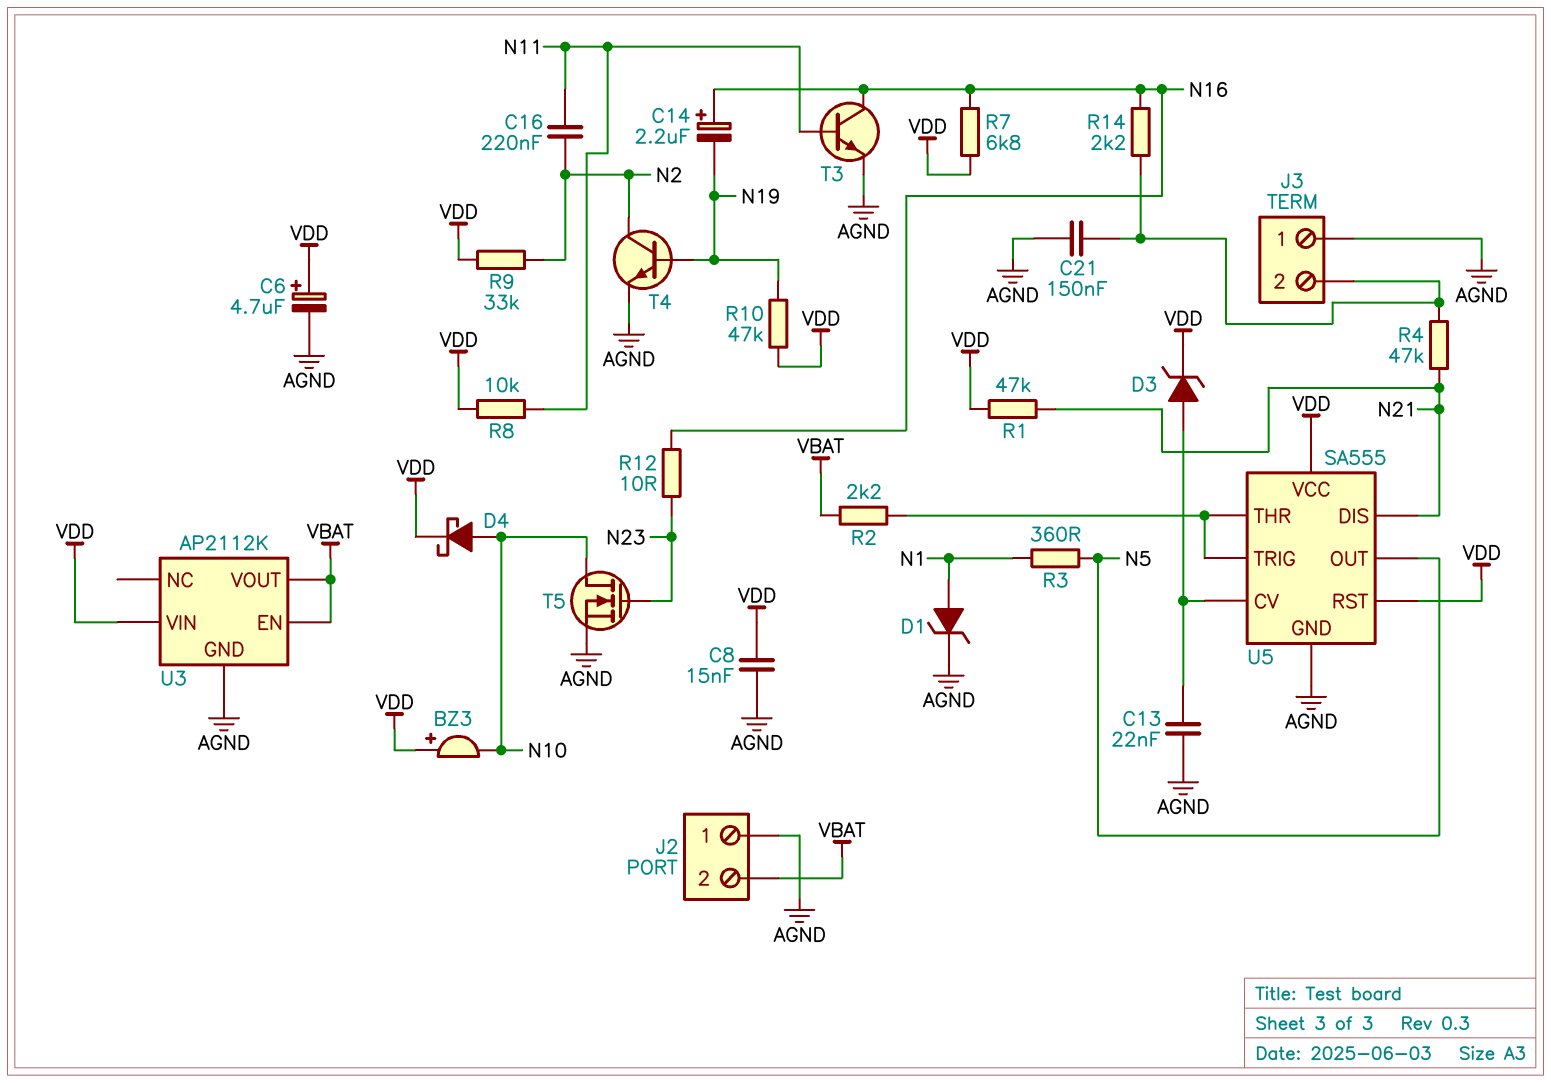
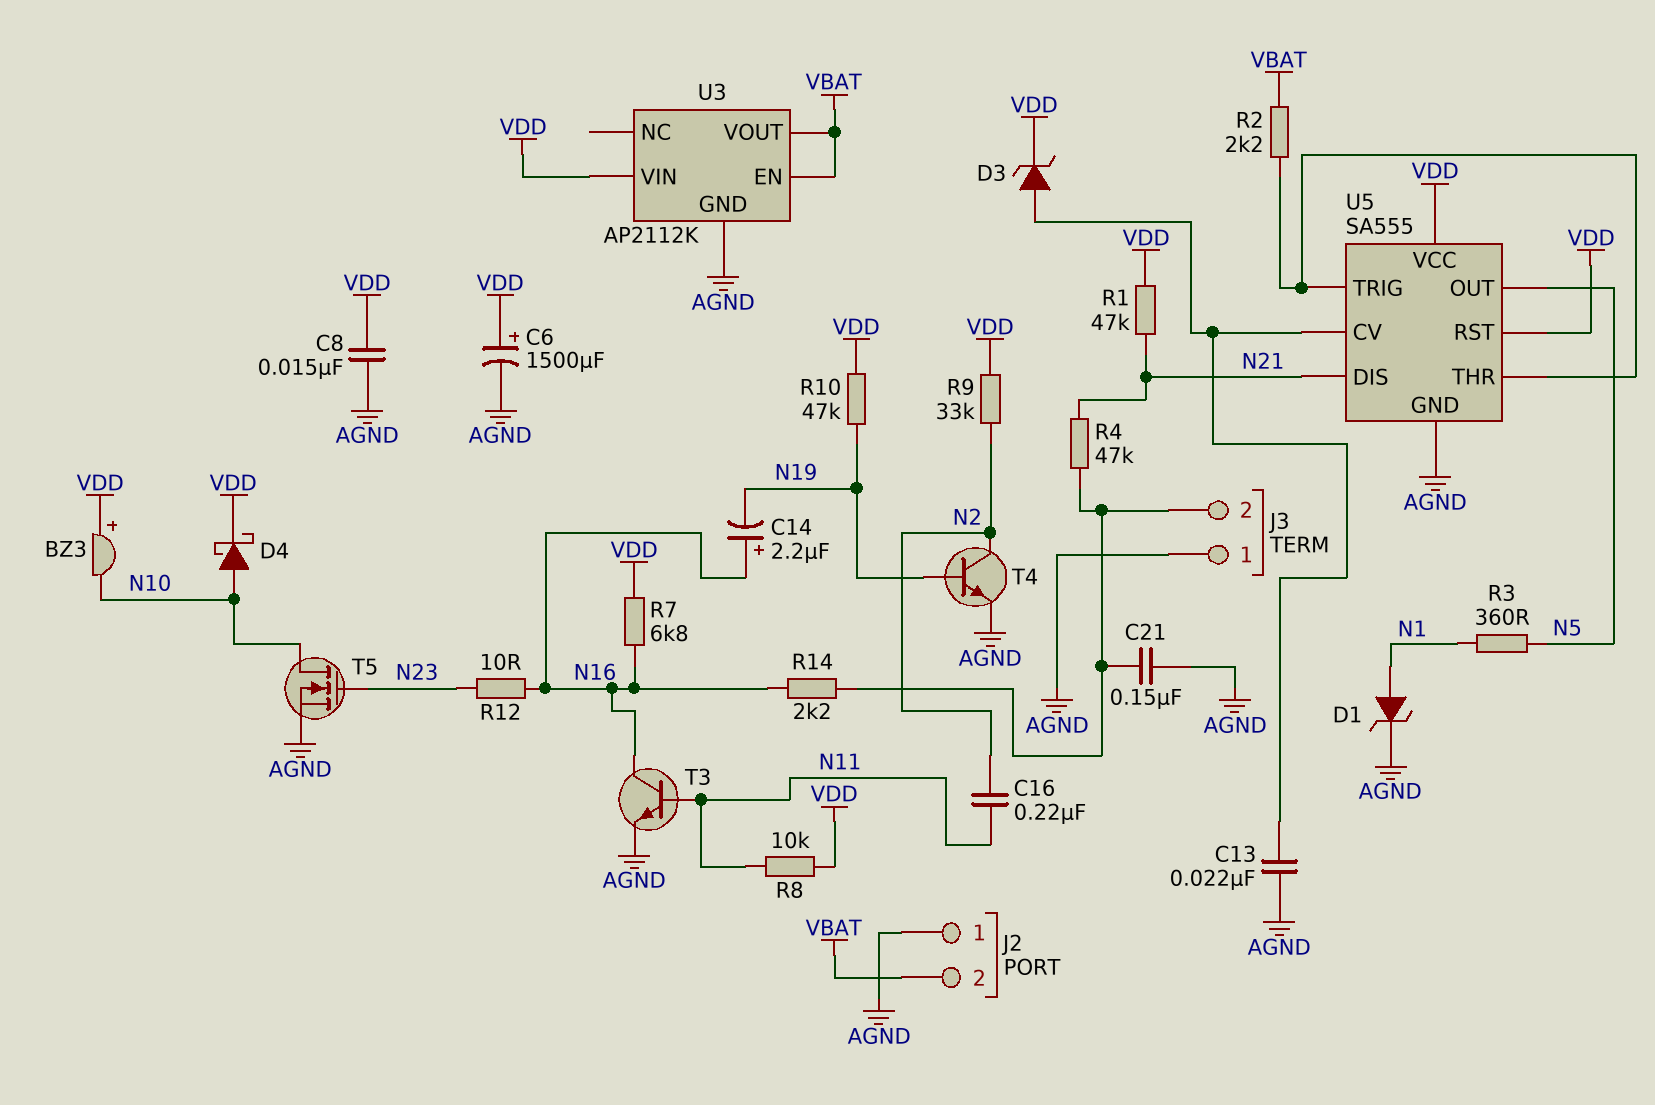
C6: 4.7uF (plus VDD, minus AGND) -> 1500uF (plus VDD, minus AGND)

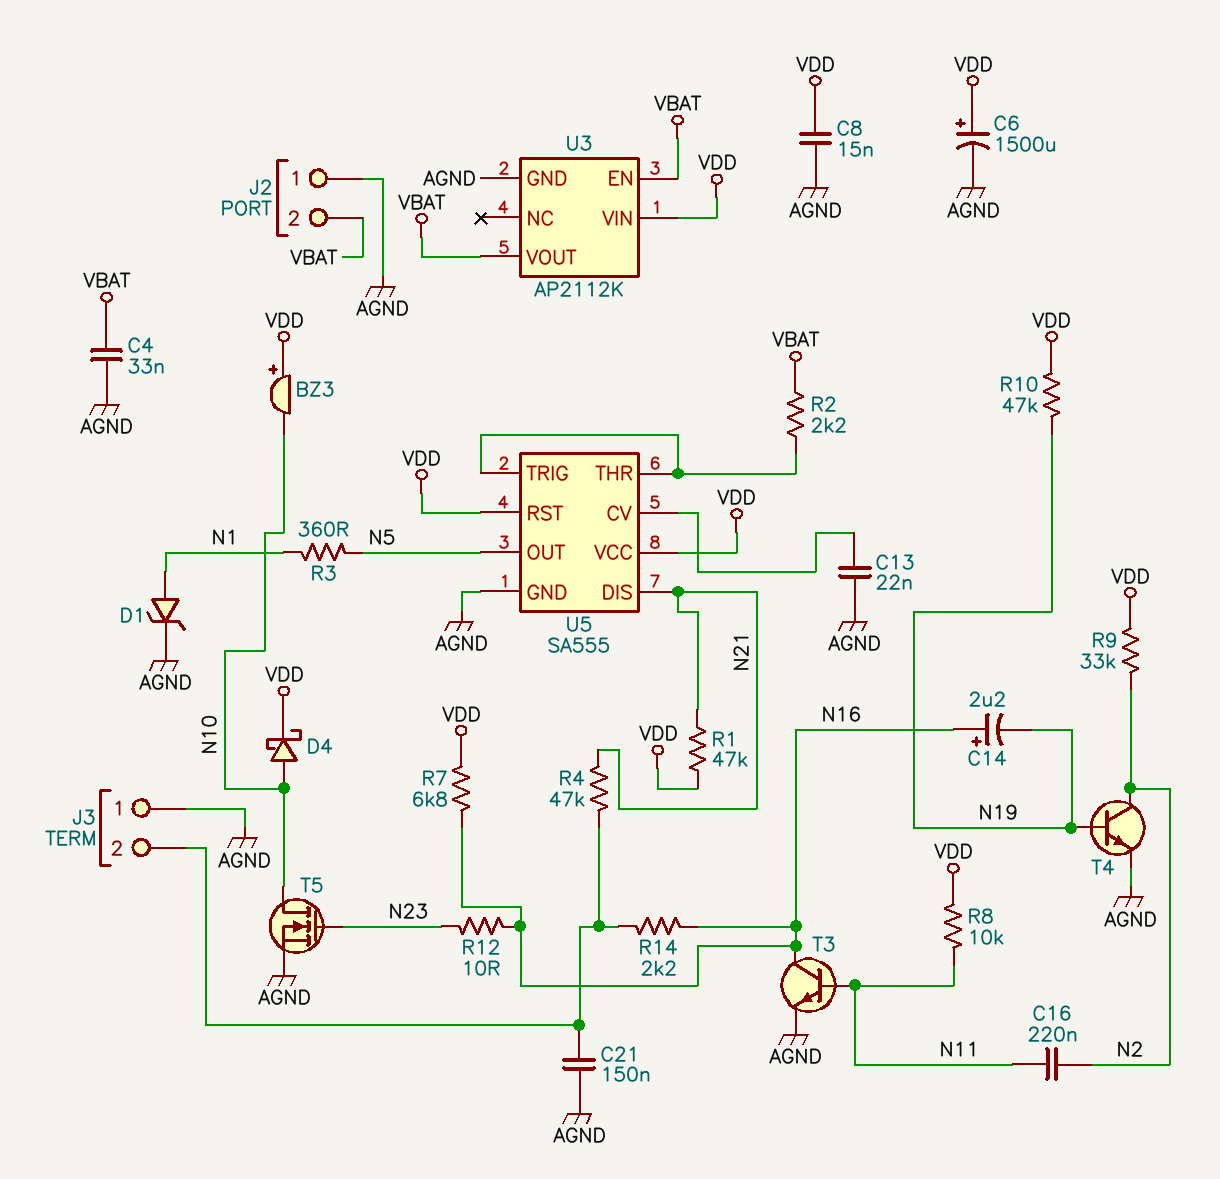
C4: none -> 33nF (AGND, VBAT)
D3: zener (A U5/CV, K VDD) -> none

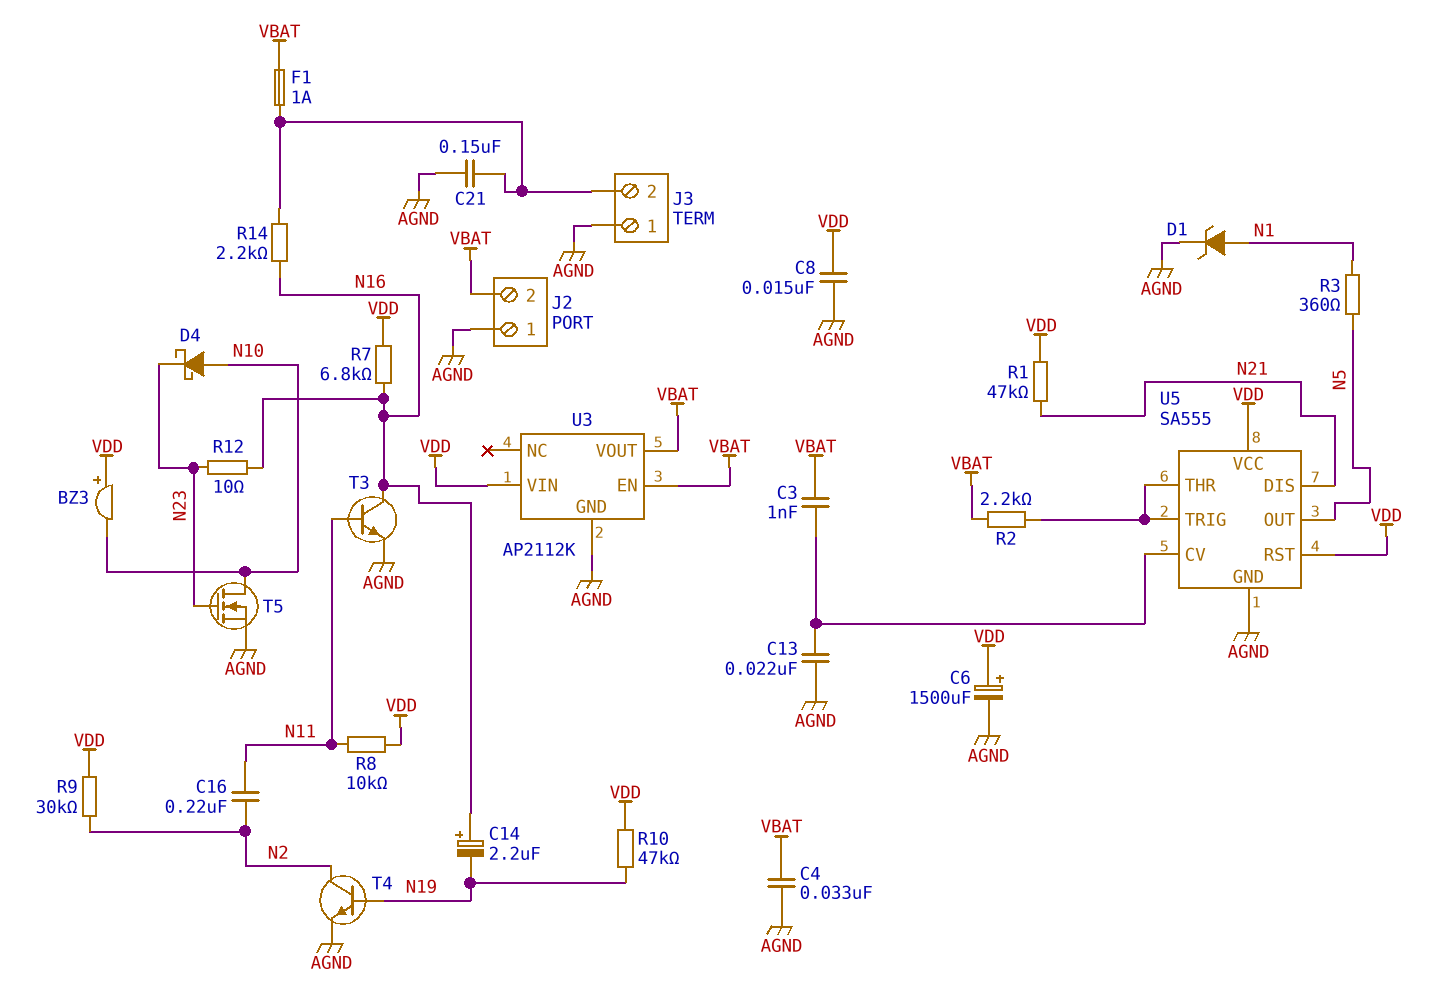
C3: none -> 1nF (U5/CV, VBAT)
D4: schottky (A N10, K VDD) -> schottky (A N10, K N23)
F1: none -> 1A (J3/2, VBAT)
R4: 47k (J3/2, N21) -> none
R9: 33k (N2, VDD) -> 30k (N2, VDD)

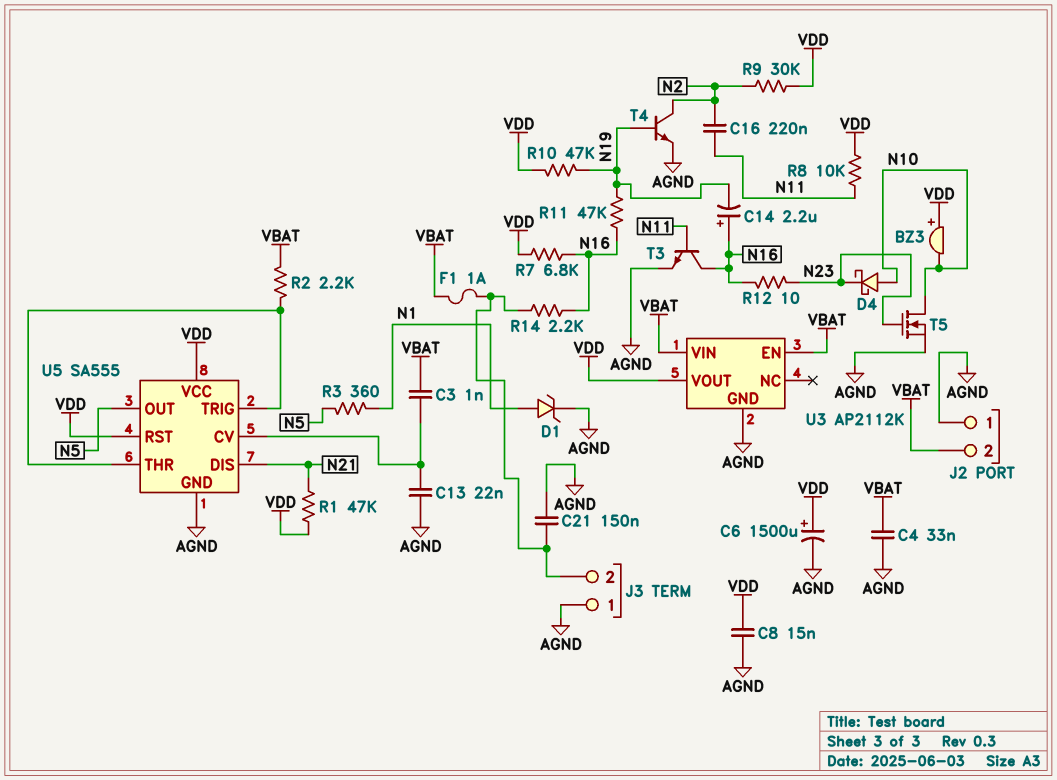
R11: none -> 47k (N16, N19)
U3 pin VIN: VDD -> VBAT
U3 pin VOUT: VBAT -> VDD

